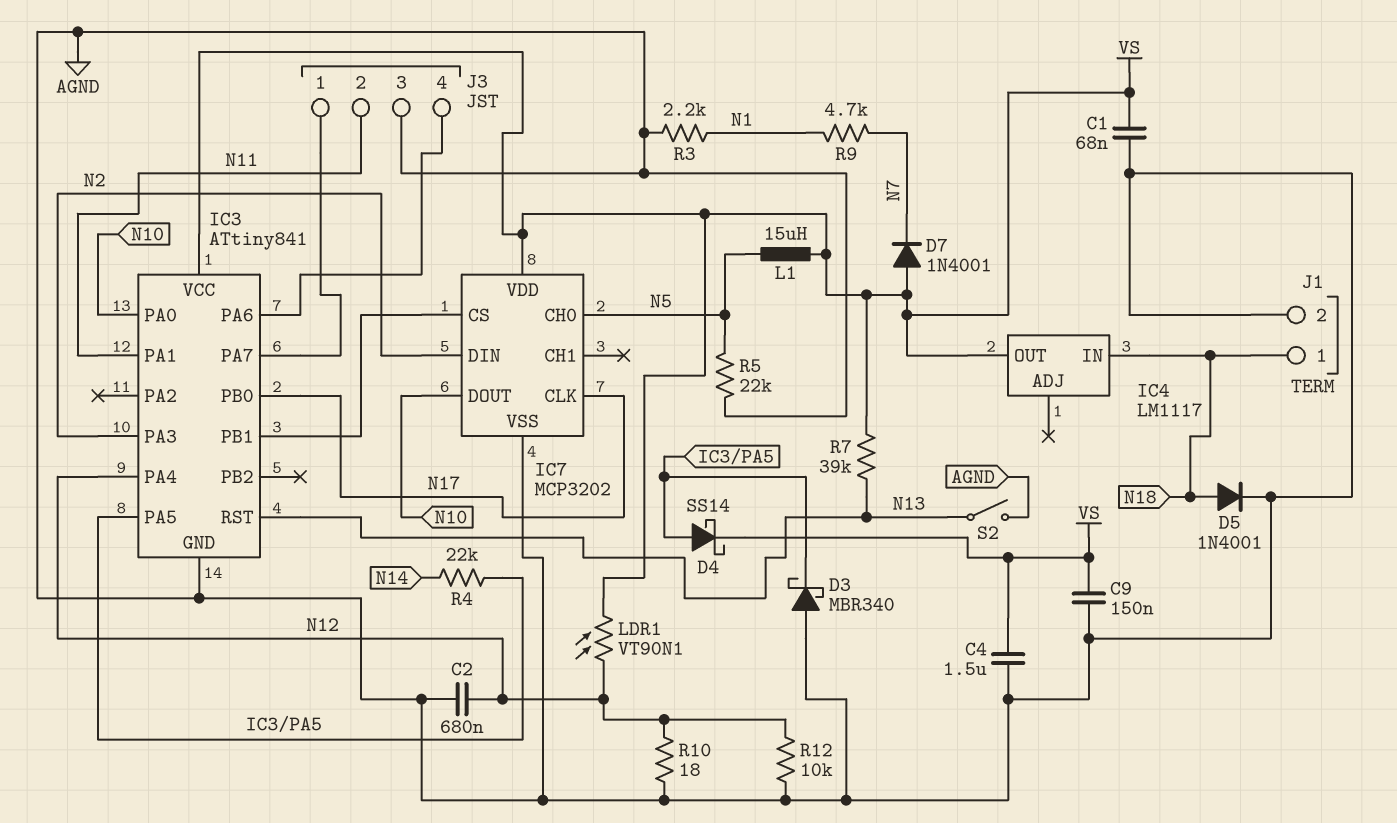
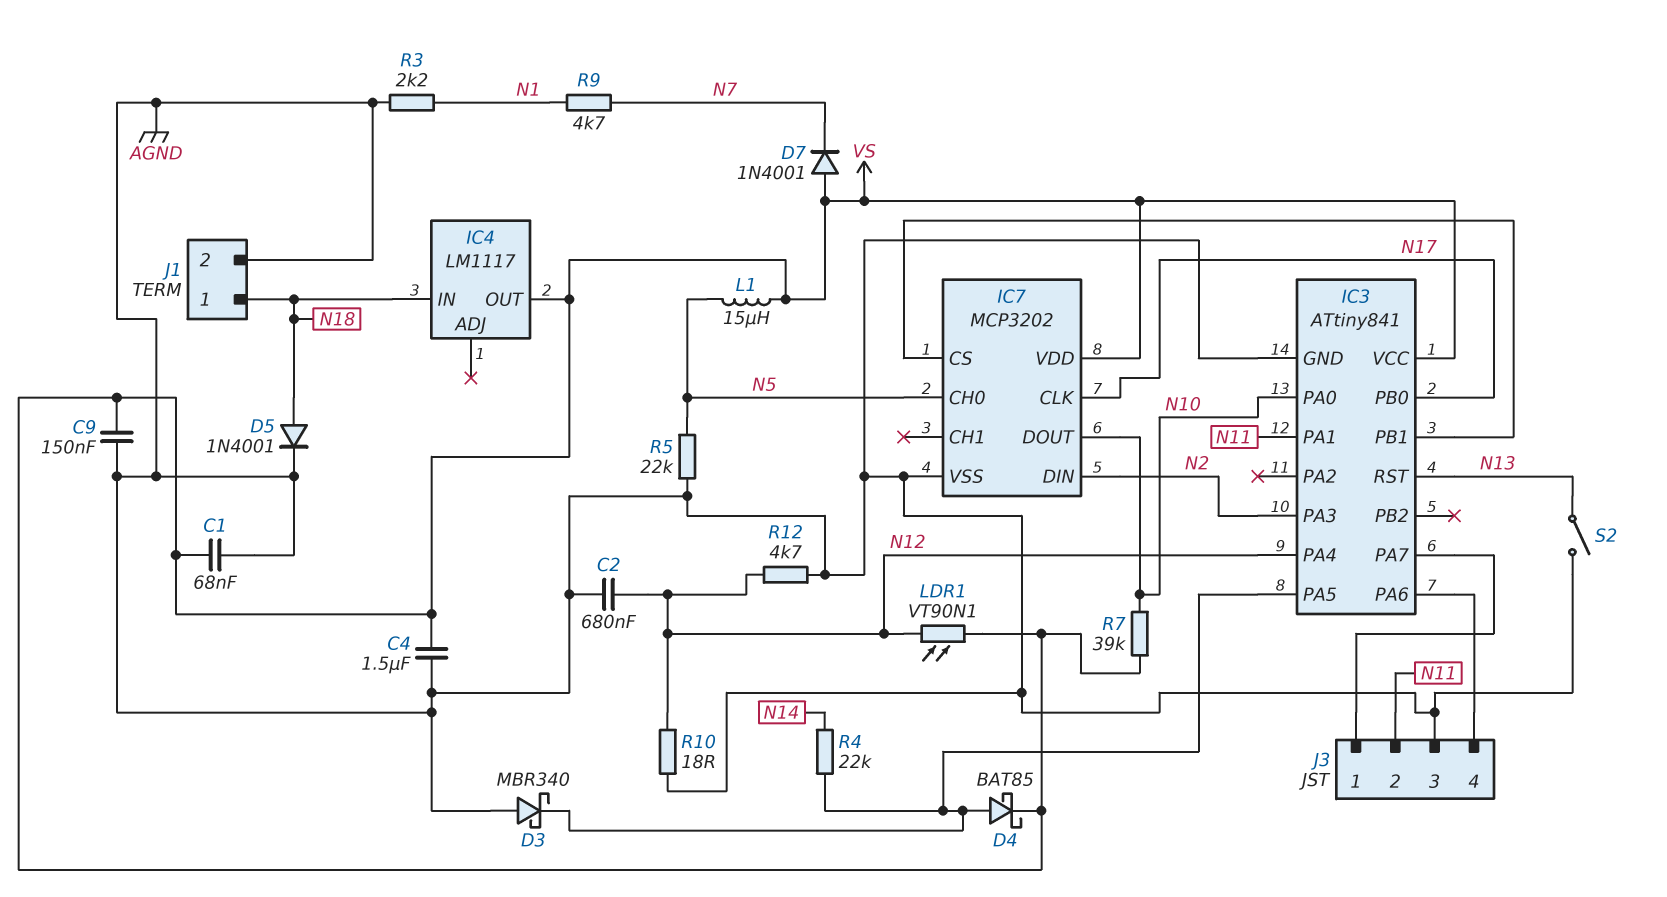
D4: schottky SS14 (A IC3/PA5, K VS) -> schottky BAT85 (A IC3/PA5, K VS)
R7: 39k (N13, VS) -> 39k (N10, VS)
R12: 10k (AGND, N12) -> 4.7k (AGND, N12)

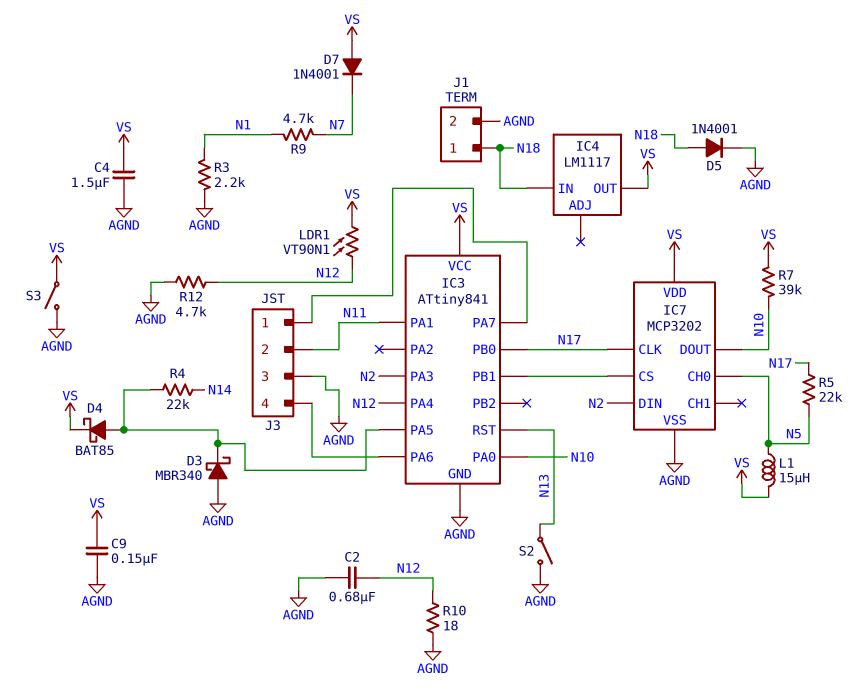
C1: 68nF (AGND, VS) -> none
R5: 22k (AGND, N5) -> 22k (N5, N17)
S3: none -> switch (AGND, VS)

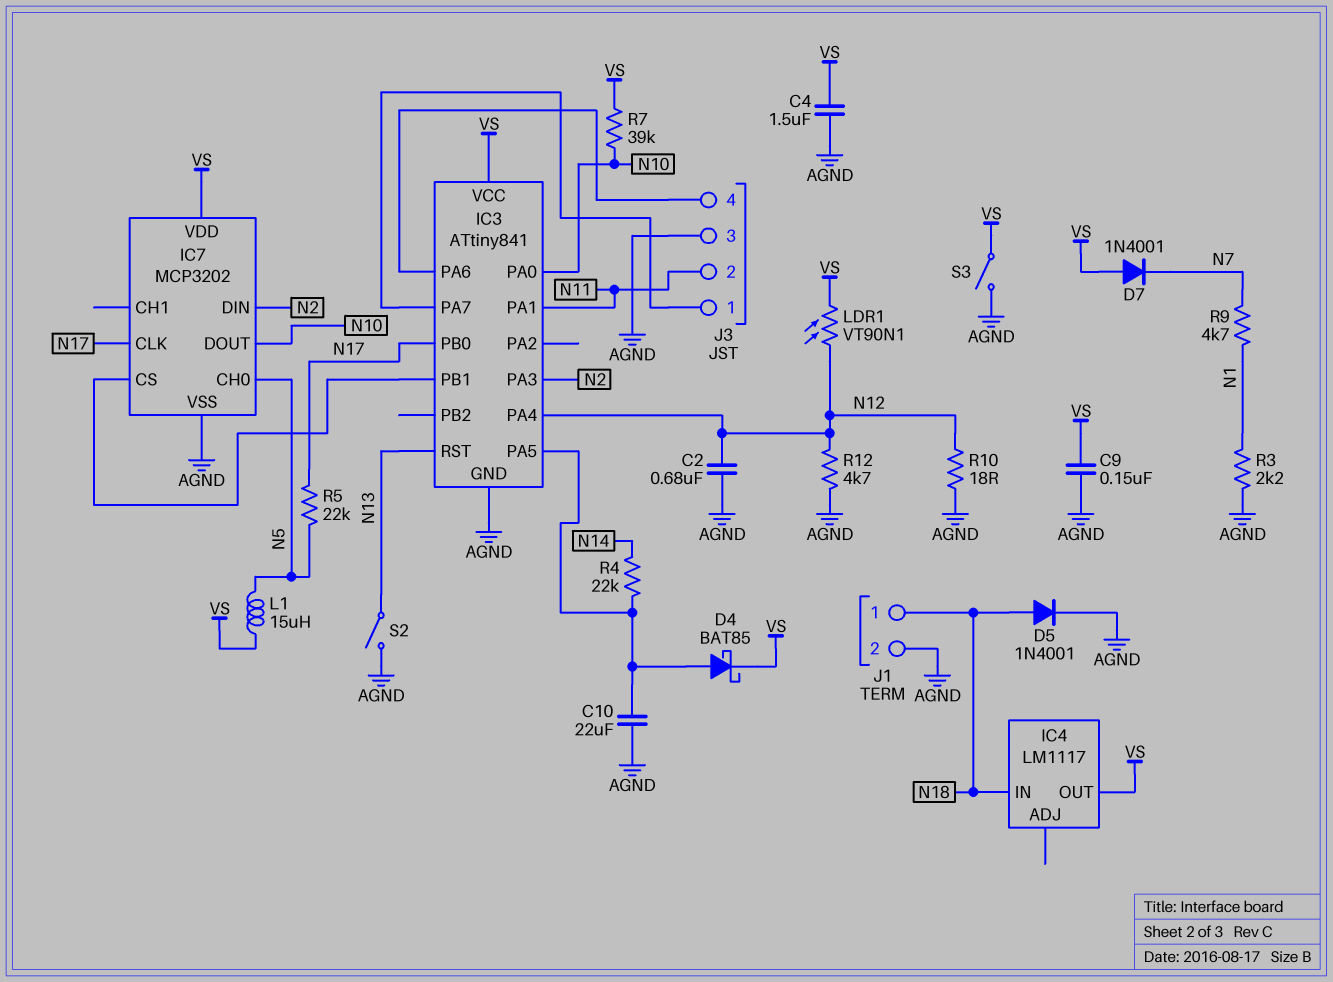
C10: none -> 22uF (AGND, IC3/PA5)
D3: schottky MBR340 (A AGND, K IC3/PA5) -> none

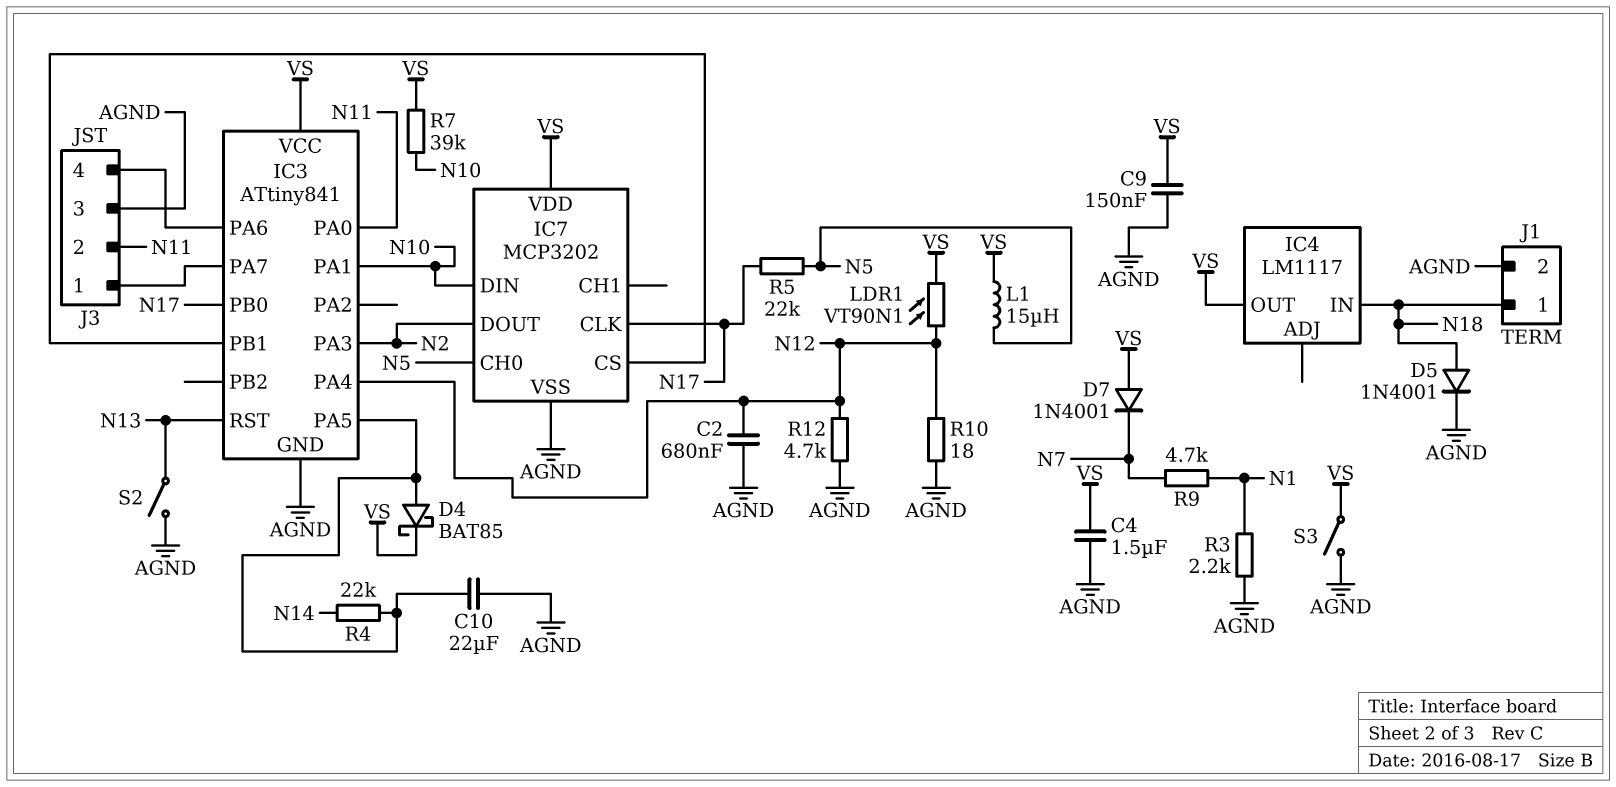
IC3 pin PA0: N10 -> N11
IC3 pin PA1: N11 -> N10
IC7 pin DIN: N2 -> N10
IC7 pin DOUT: N10 -> N2

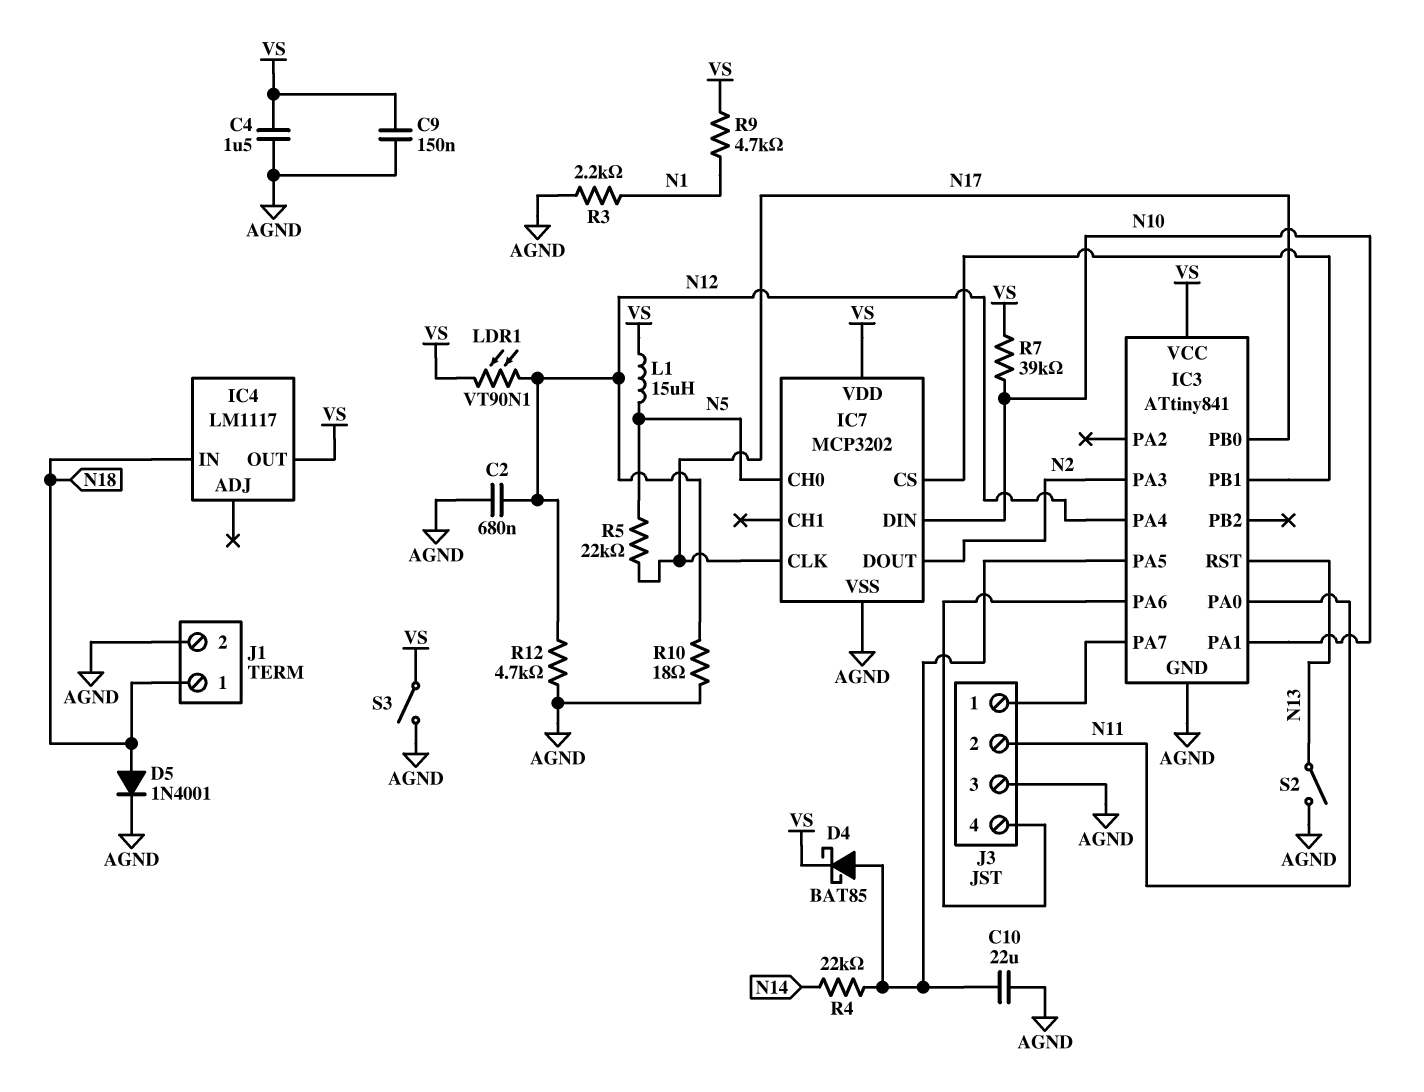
D7: diode 1N4001 (A VS, K N7) -> none
R9: 4.7k (N1, N7) -> 4.7k (N1, VS)

